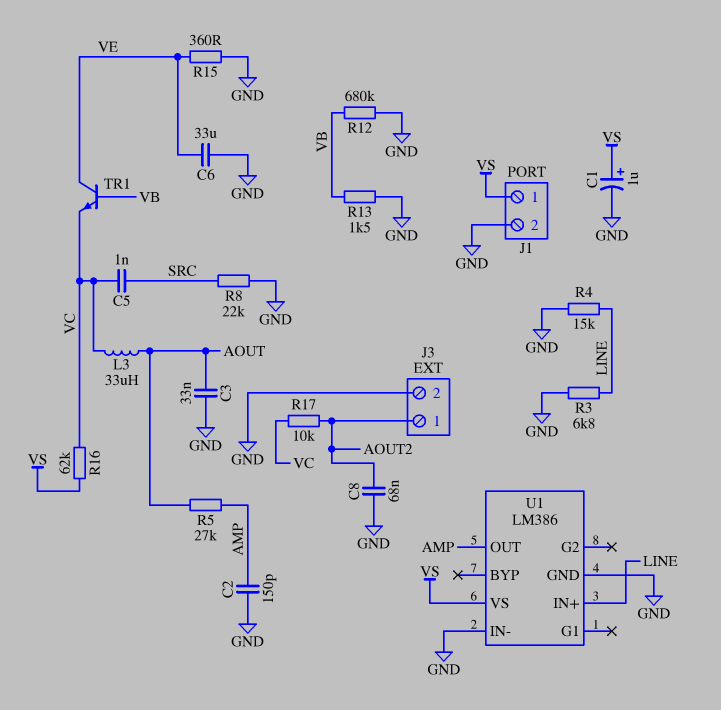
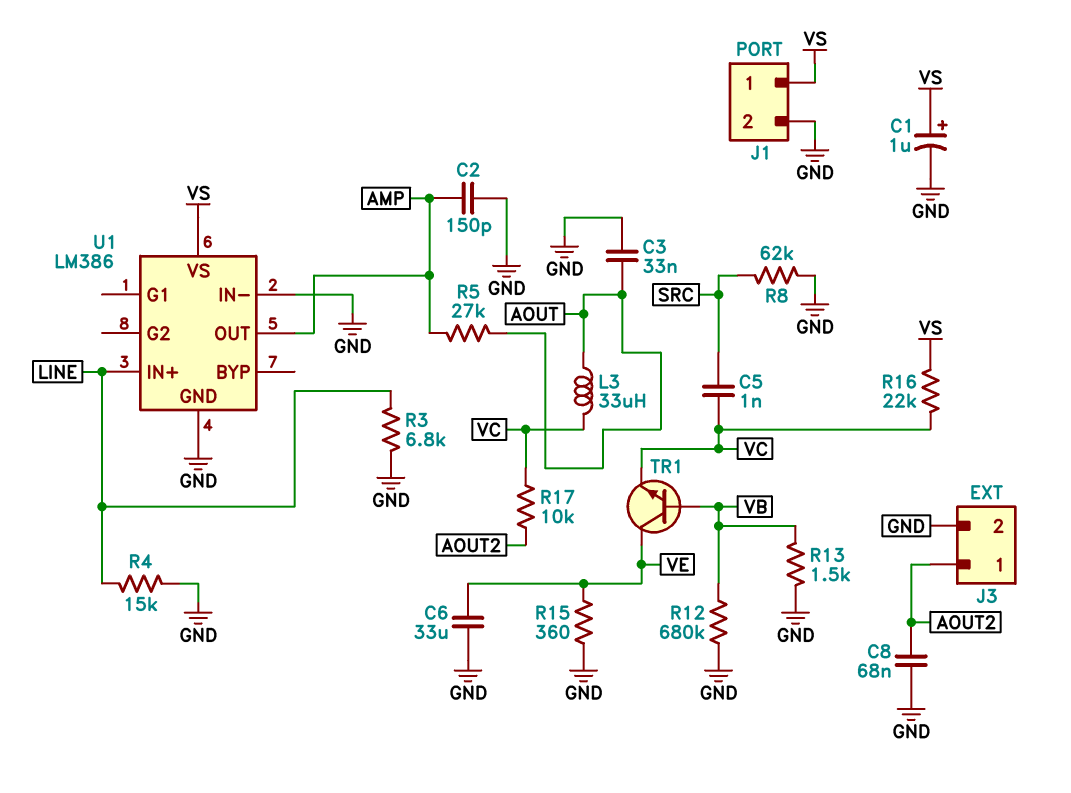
R8: 22k (GND, SRC) -> 62k (GND, SRC)
R16: 62k (VC, VS) -> 22k (VC, VS)

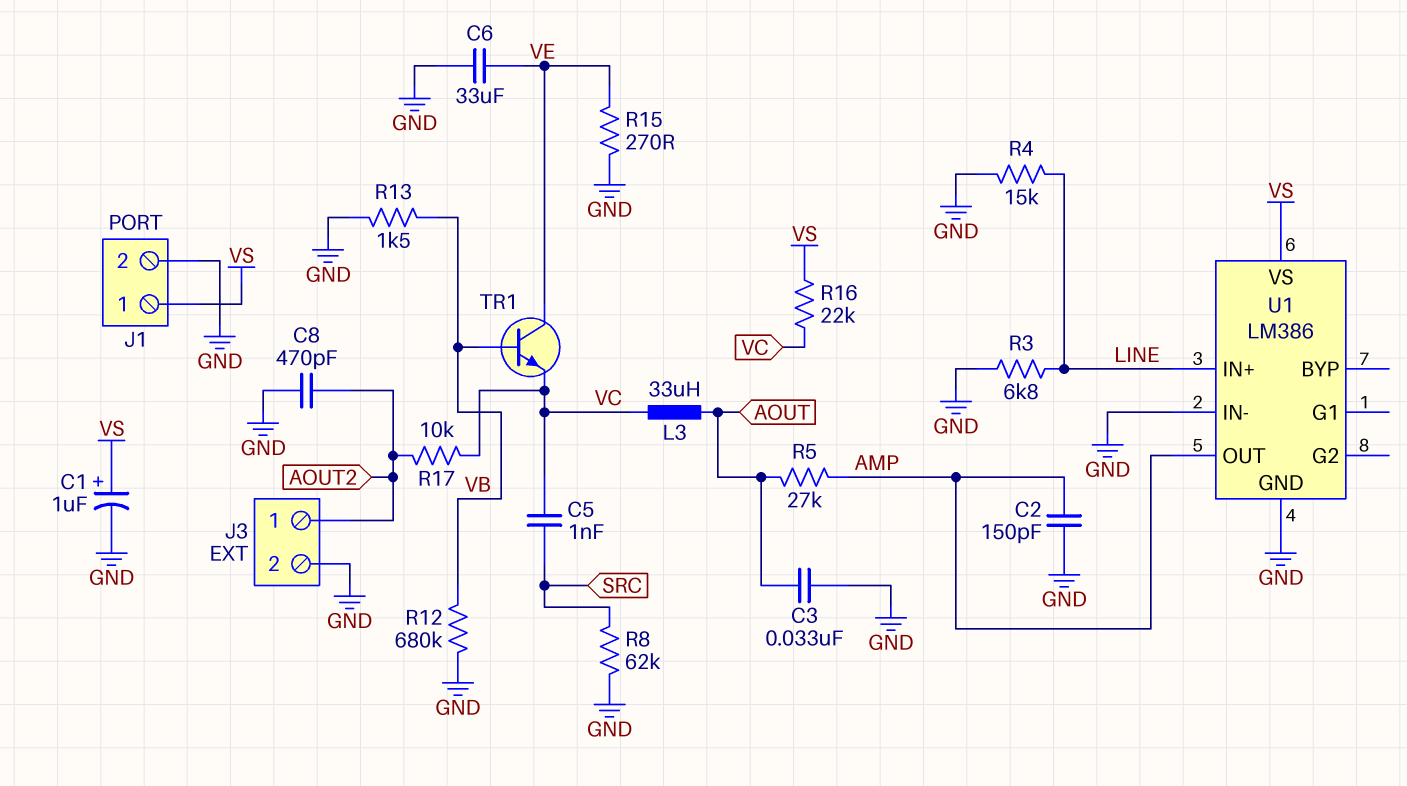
C8: 68nF (AOUT2, GND) -> 470pF (AOUT2, GND)
R15: 360 (GND, VE) -> 270 (GND, VE)

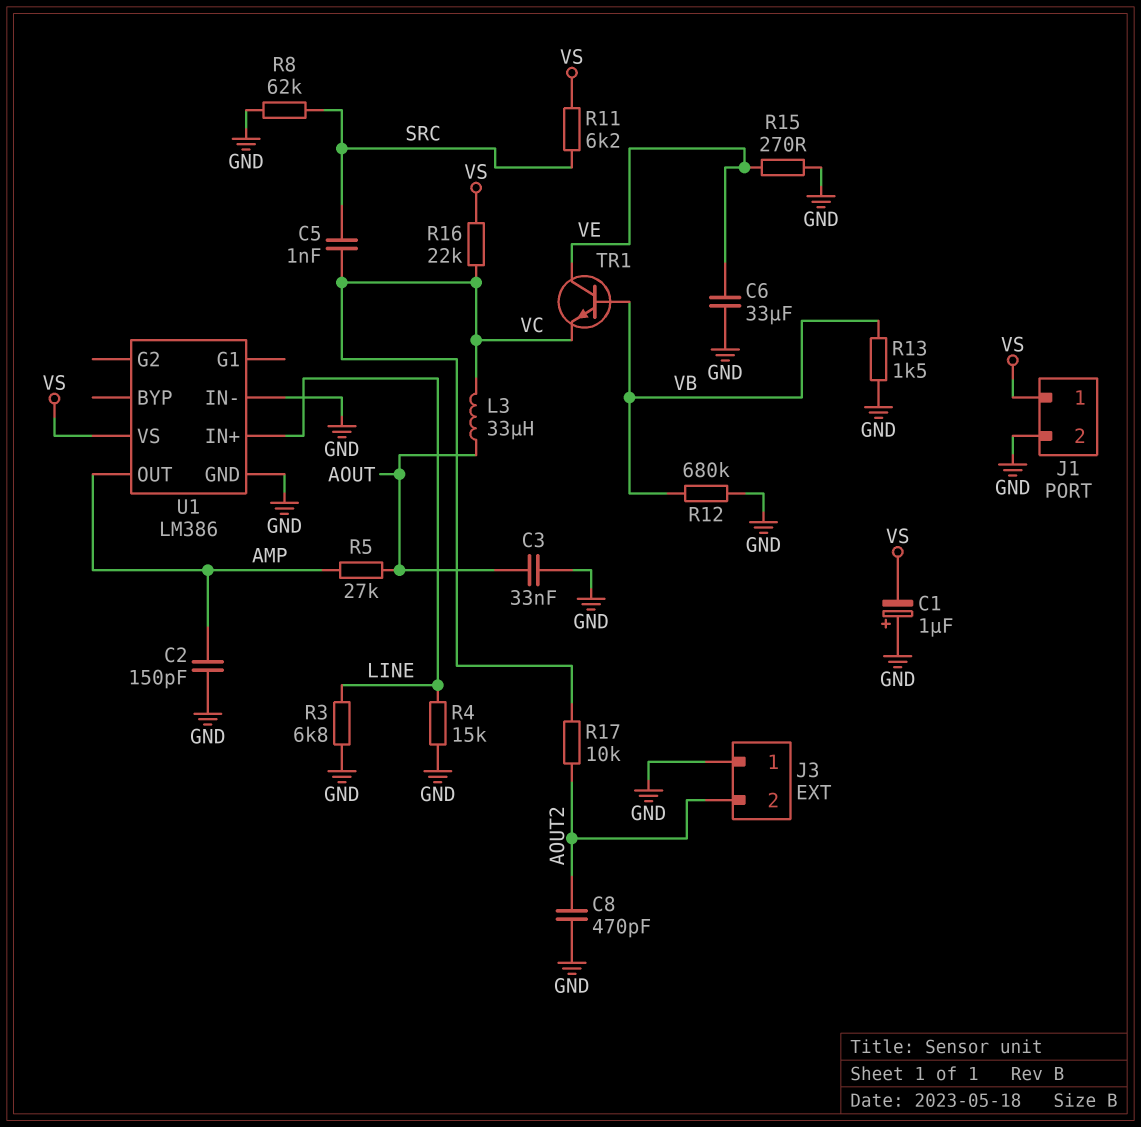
C1: 1uF (plus VS, minus GND) -> 1uF (plus GND, minus VS)
J3 pin 1: AOUT2 -> GND
J3 pin 2: GND -> AOUT2
R11: none -> 6.2k (SRC, VS)

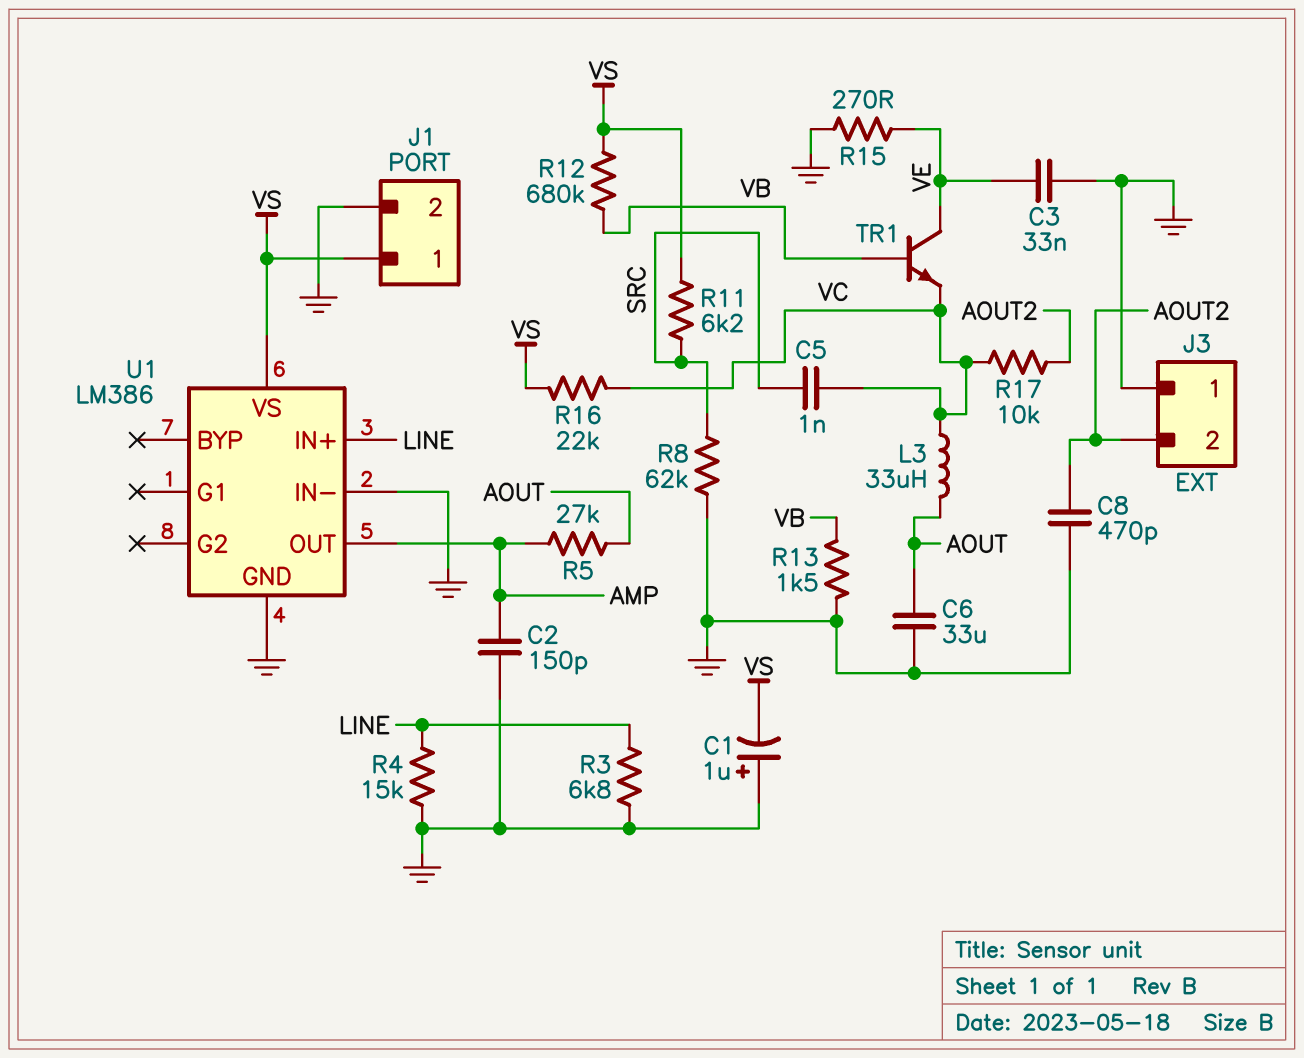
C3: 33nF (AOUT, GND) -> 33nF (GND, VE)
C6: 33uF (GND, VE) -> 33uF (AOUT, GND)
R12: 680k (GND, VB) -> 680k (VB, VS)

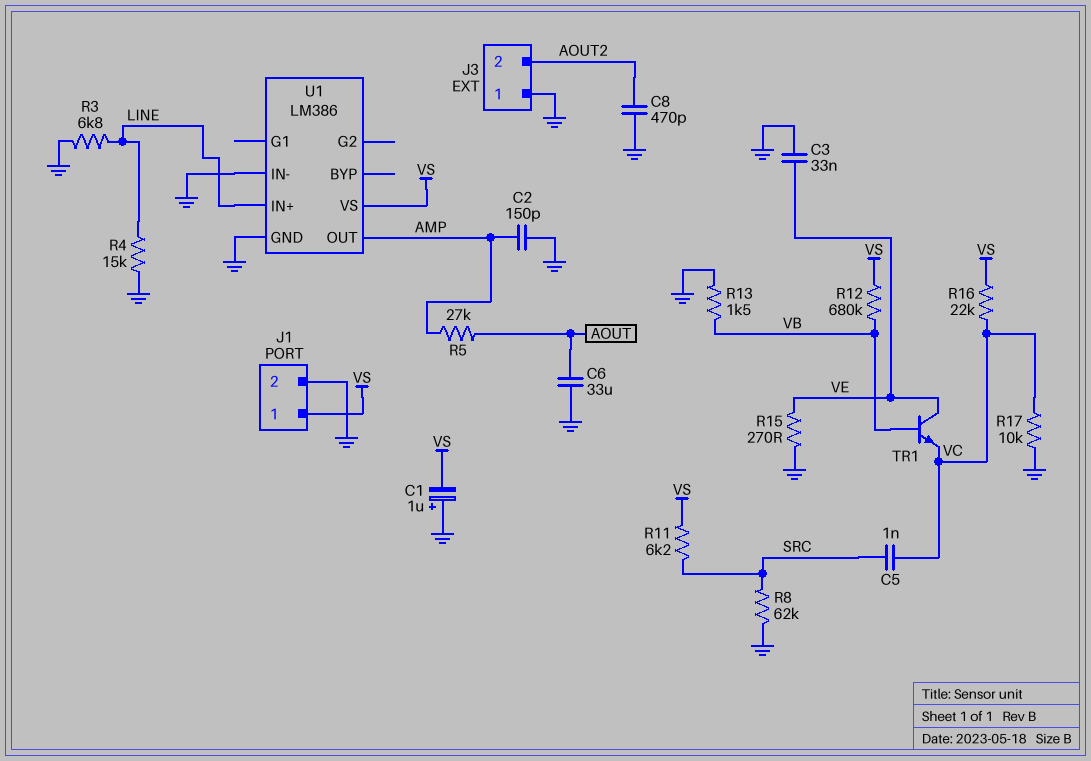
L3: 33uH (AOUT, VC) -> none
R17: 10k (AOUT2, VC) -> 10k (GND, VC)

